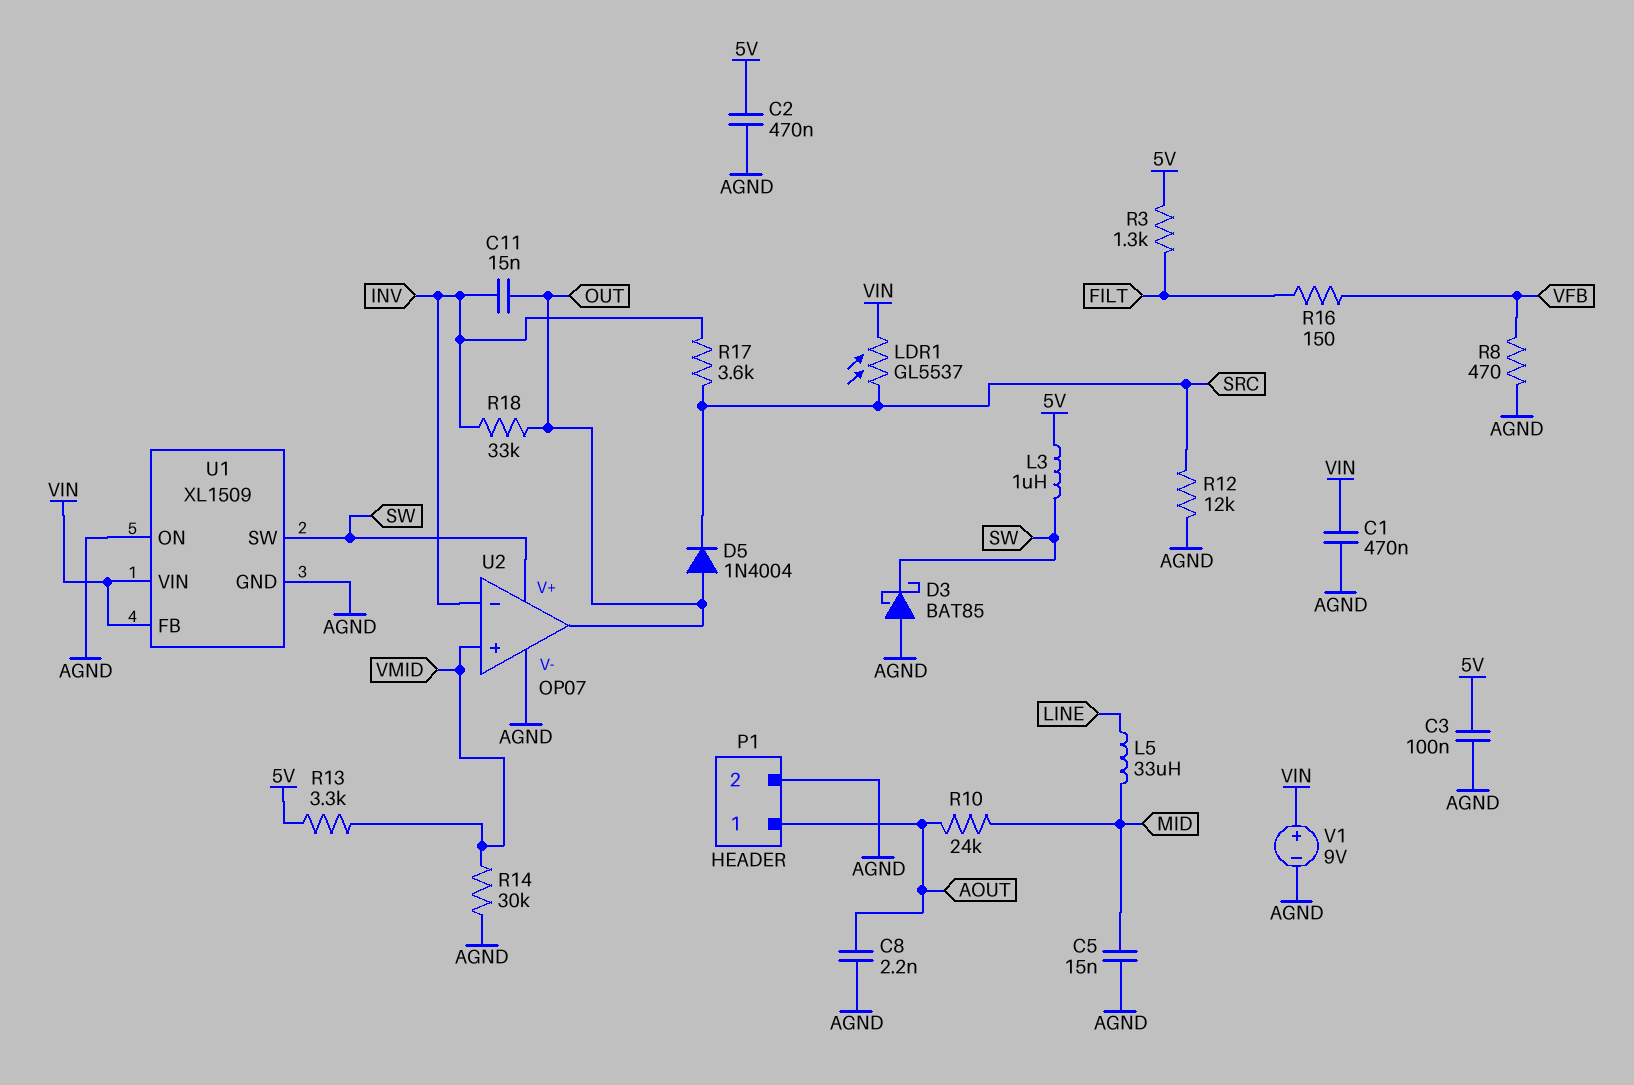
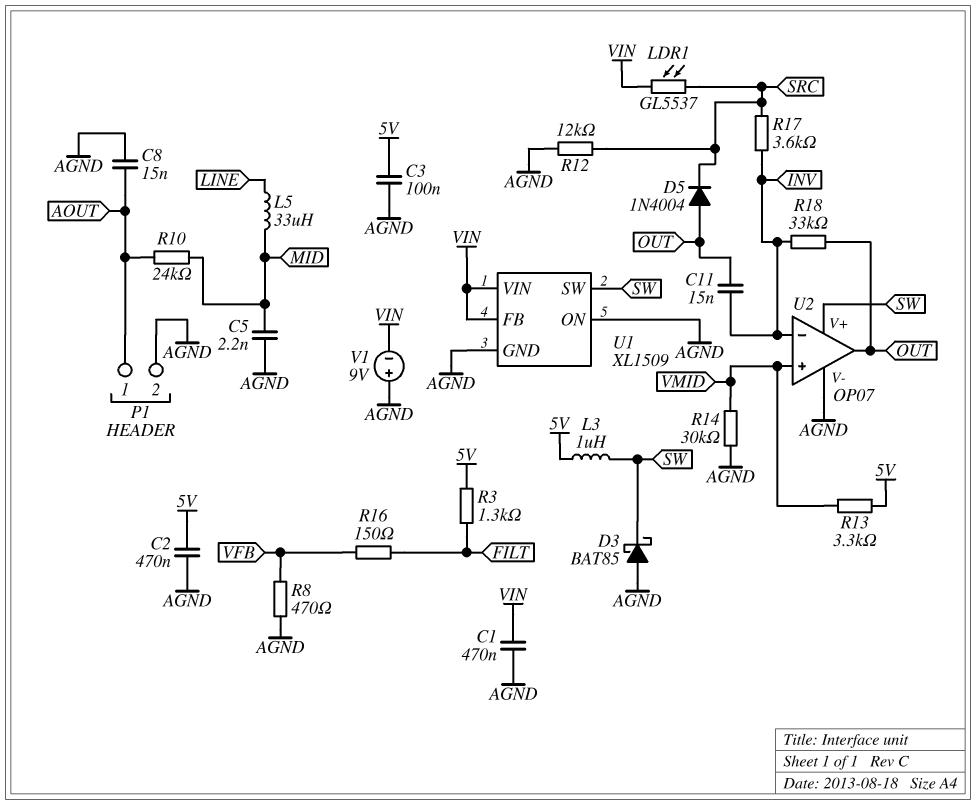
C5: 15nF (AGND, MID) -> 2.2nF (AGND, MID)
C8: 2.2nF (AGND, AOUT) -> 15nF (AGND, AOUT)
V1: 9V (plus VIN, minus AGND) -> 9V (plus AGND, minus VIN)

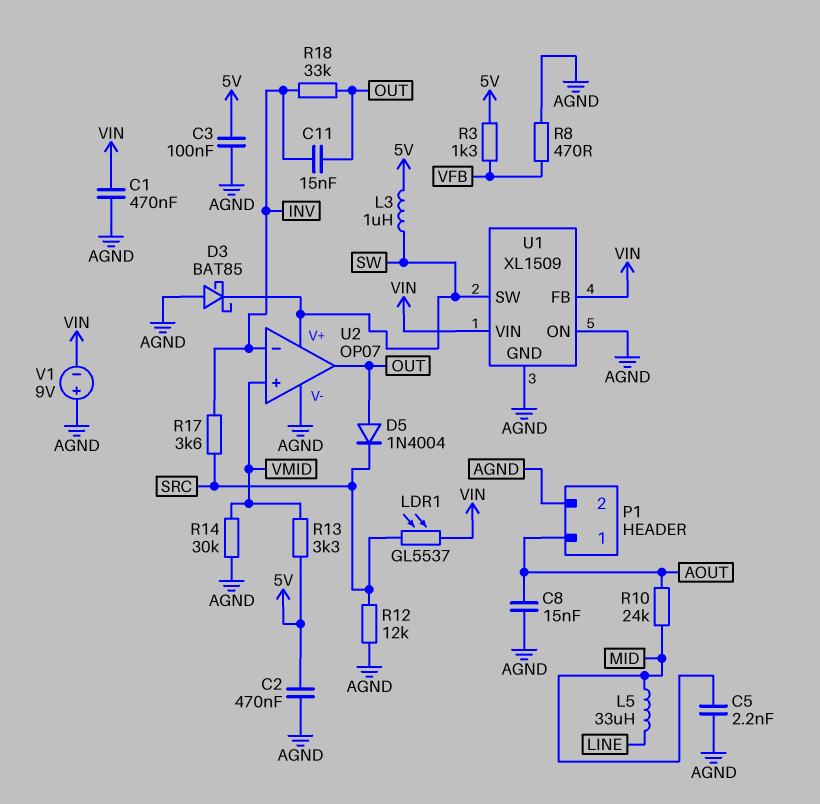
R3: 1.3k (5V, FILT) -> 1.3k (5V, VFB)
R16: 150 (FILT, VFB) -> none

